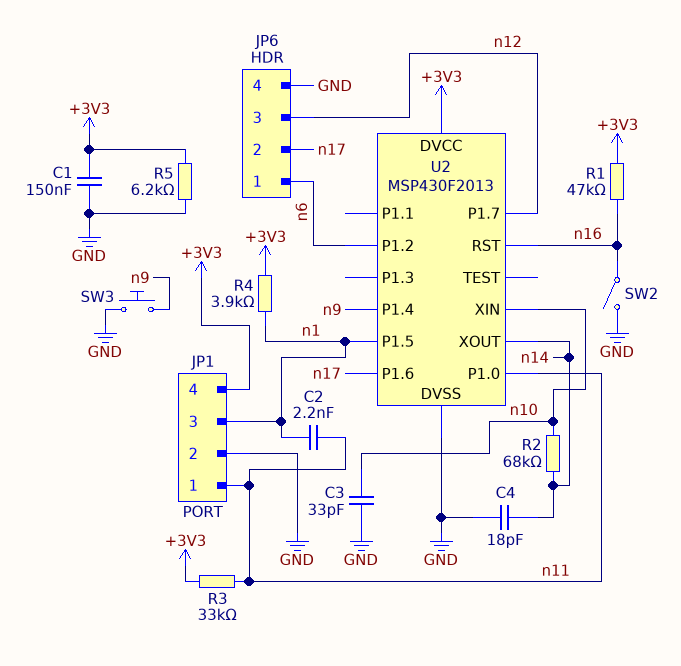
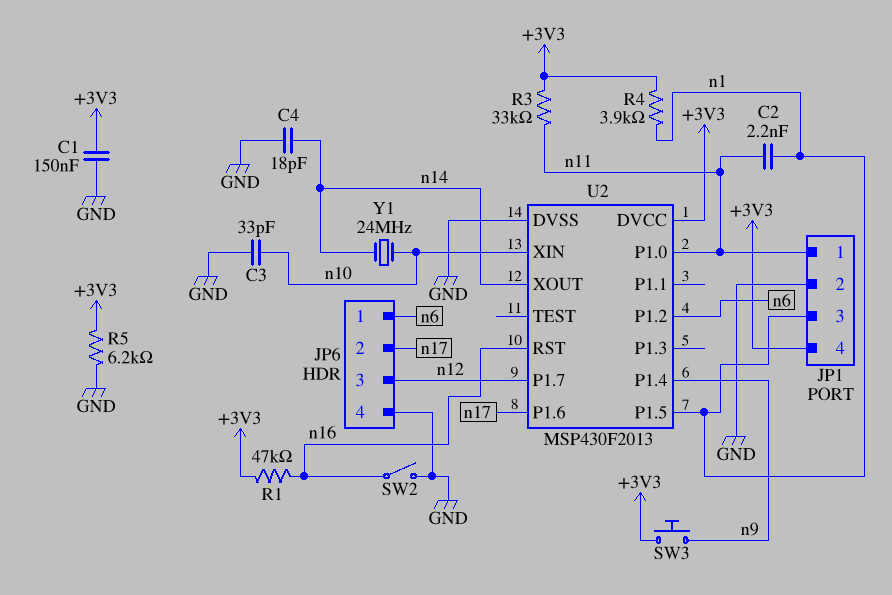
R2: 68k (n10, n14) -> none
SW3: button (GND, n9) -> button (+3V3, n9)
Y1: none -> 24MHz (n10, n14)

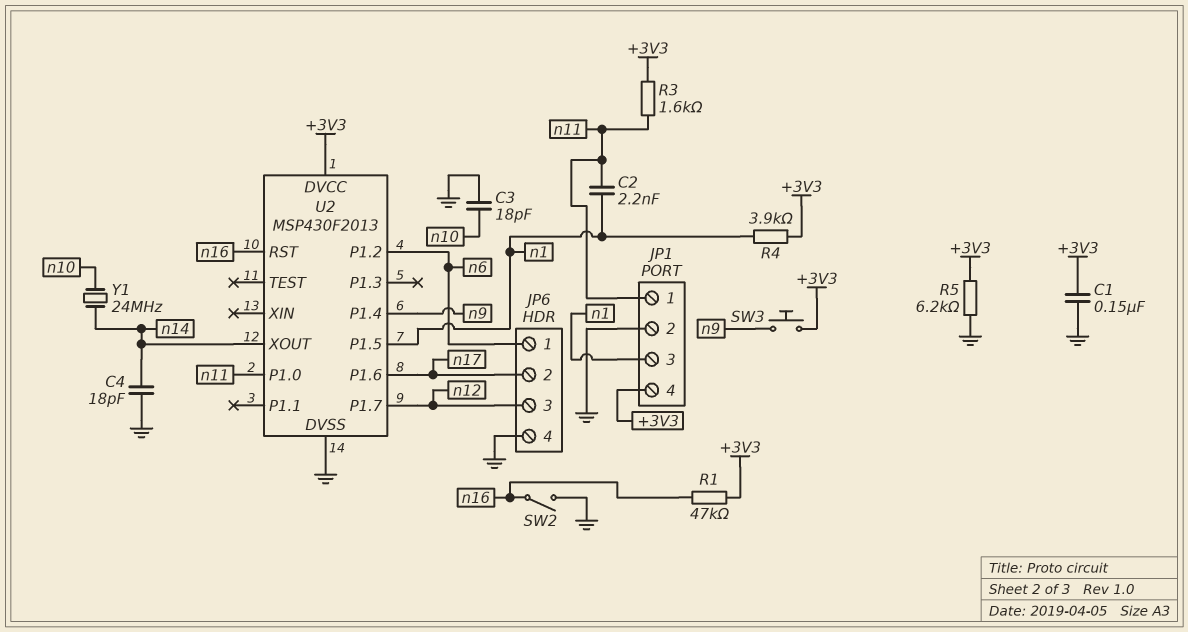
C3: 33pF (GND, n10) -> 18pF (GND, n10)
R3: 33k (+3V3, n11) -> 1.6k (+3V3, n11)
U2 pin XIN: n10 -> none

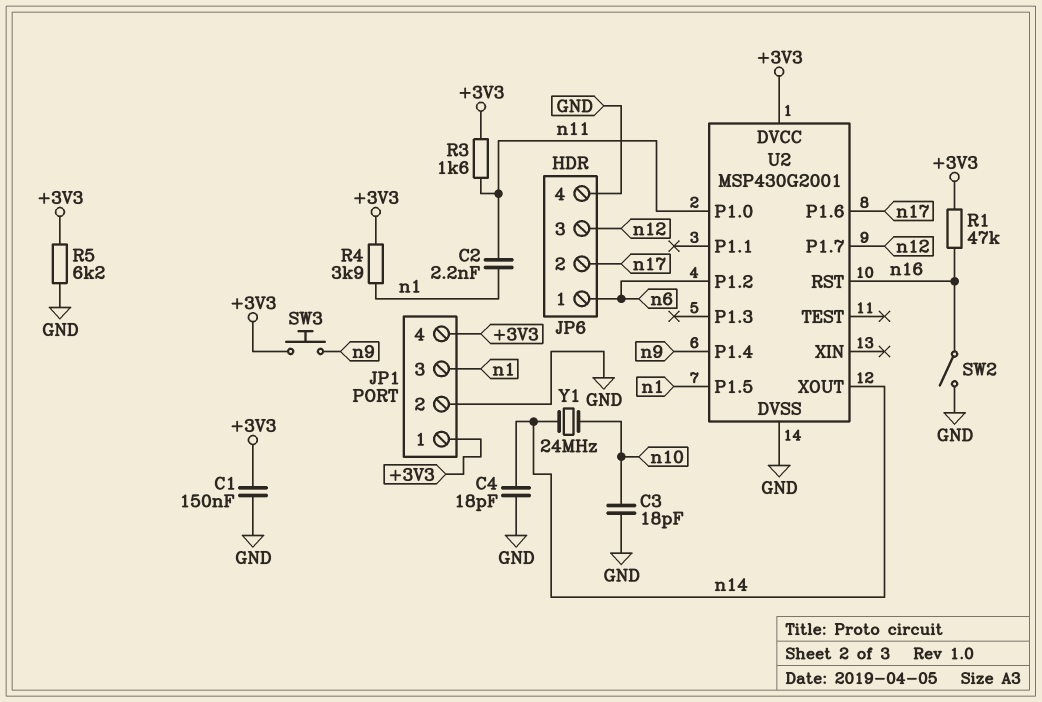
JP1 pin 1: n11 -> +3V3
U2: MSP430F2013 -> MSP430G2001

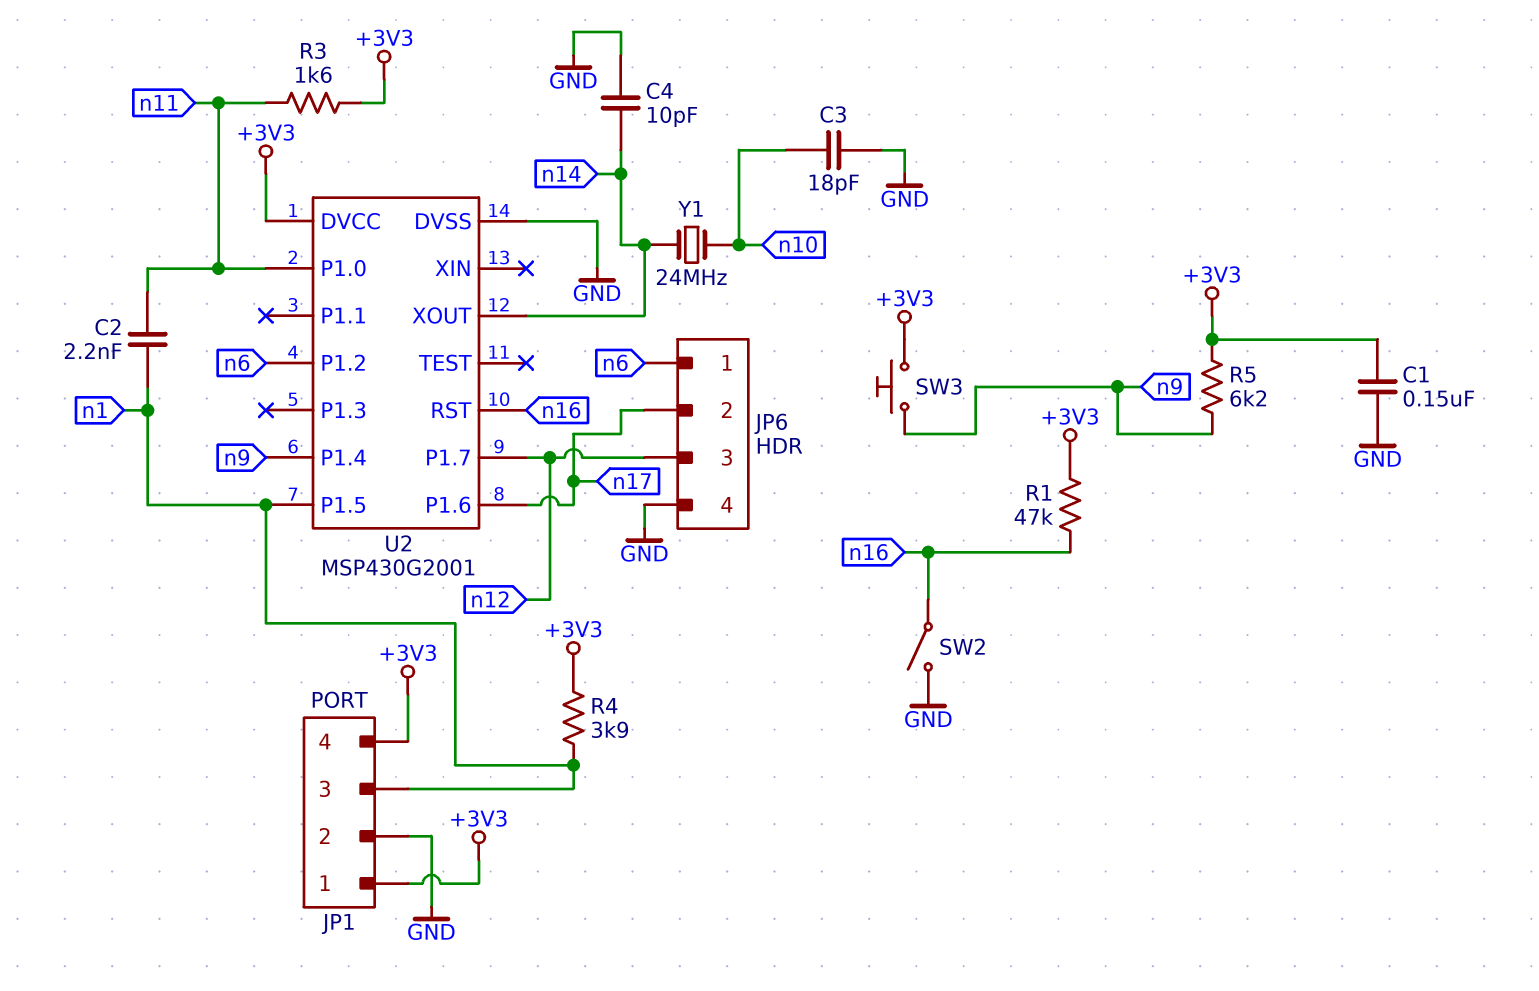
C4: 18pF (GND, n14) -> 10pF (GND, n14)
R5: 6.2k (+3V3, GND) -> 6.2k (+3V3, n9)

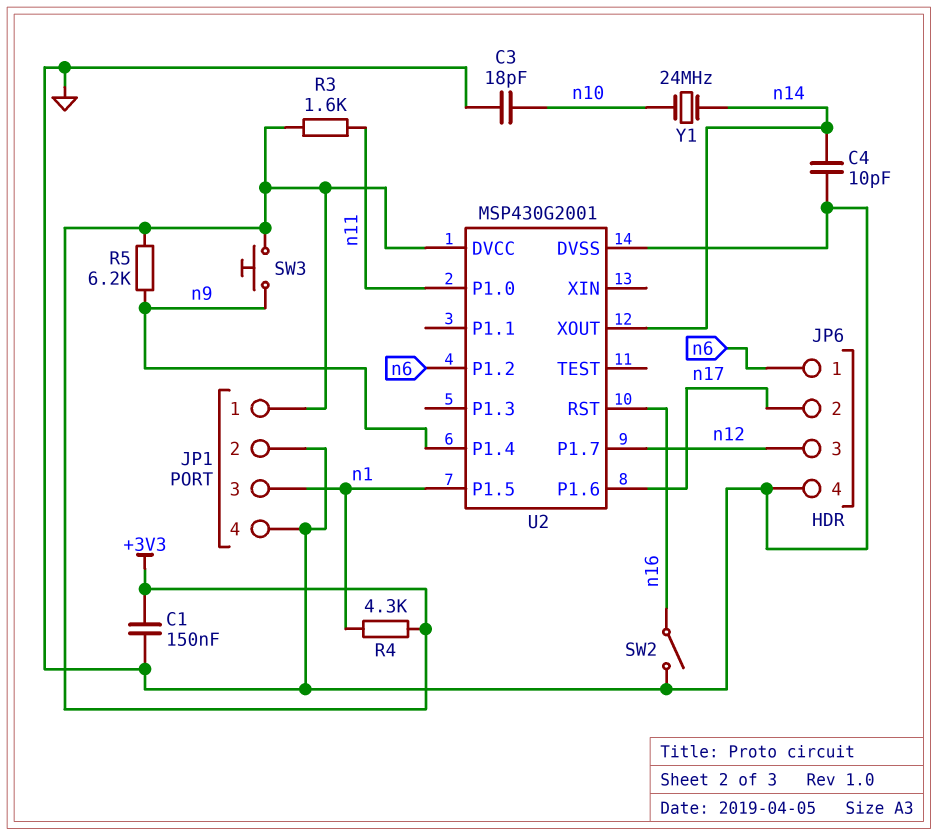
C2: 2.2nF (n1, n11) -> none
JP1 pin 4: +3V3 -> GND
R1: 47k (+3V3, n16) -> none
R4: 3.9k (+3V3, n1) -> 4.3k (+3V3, n1)

